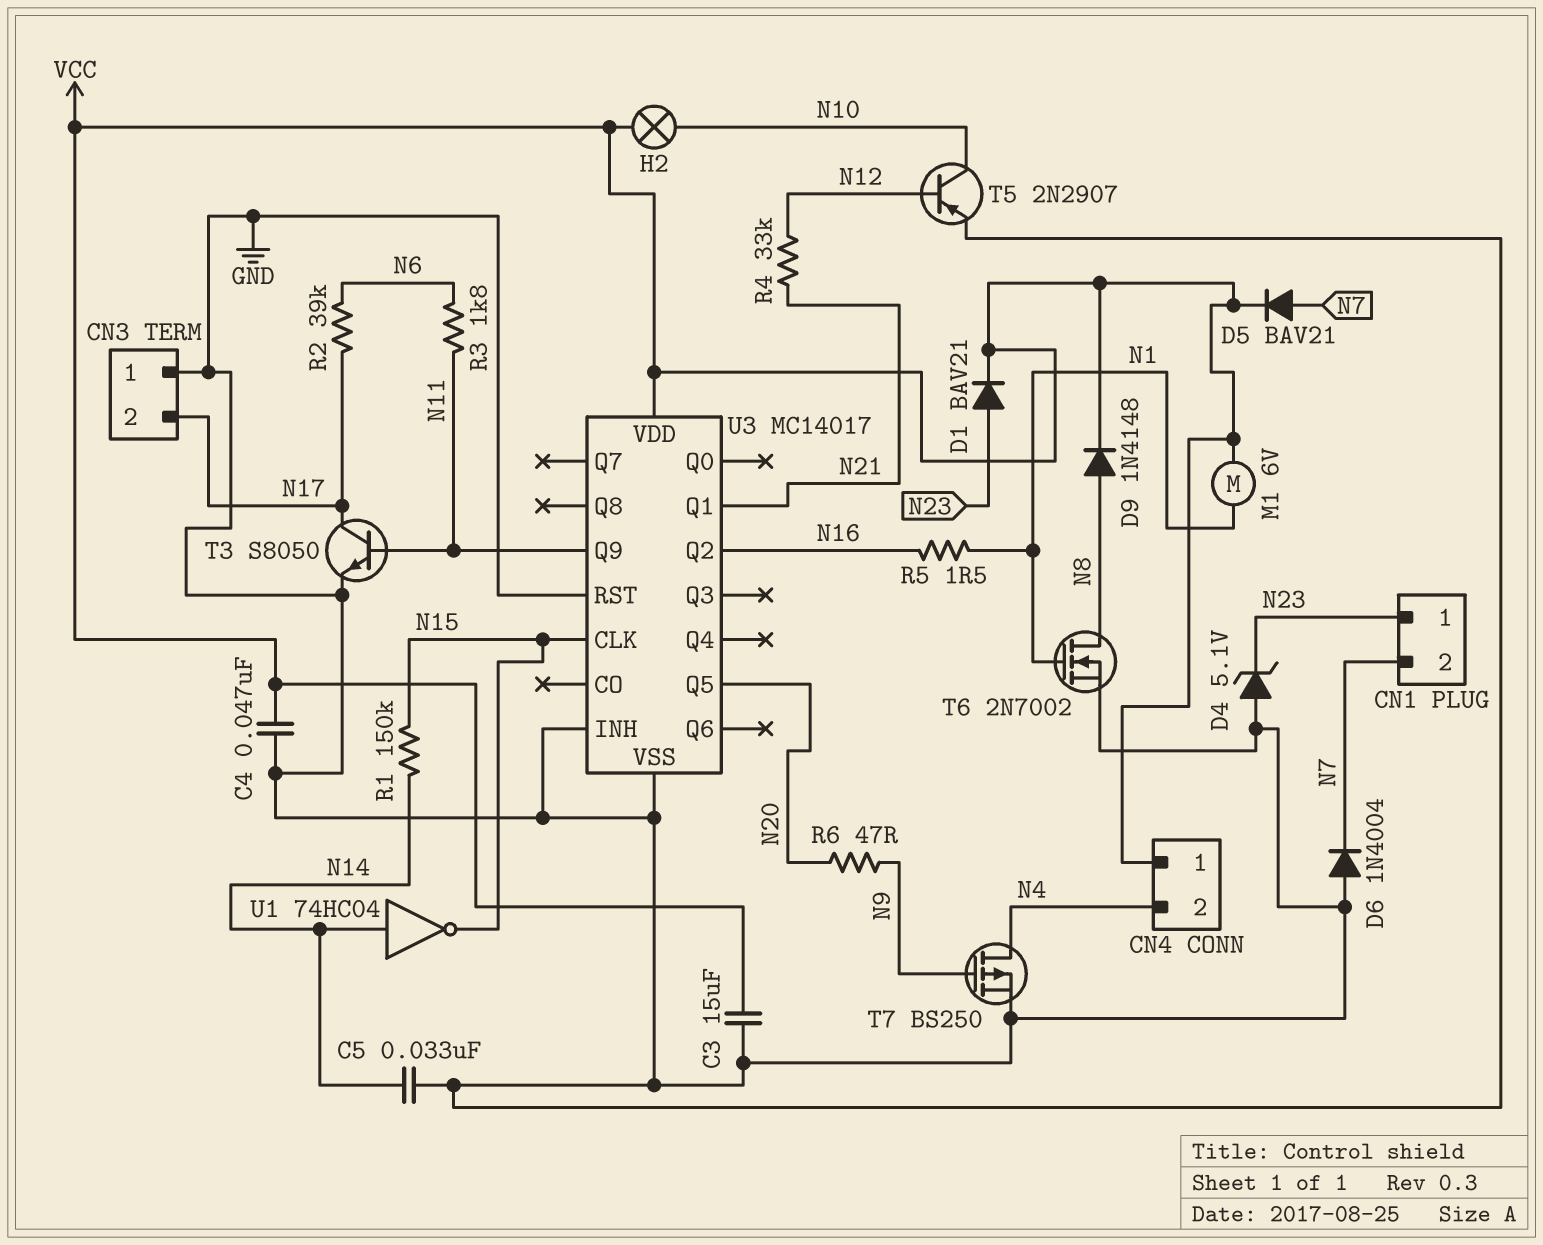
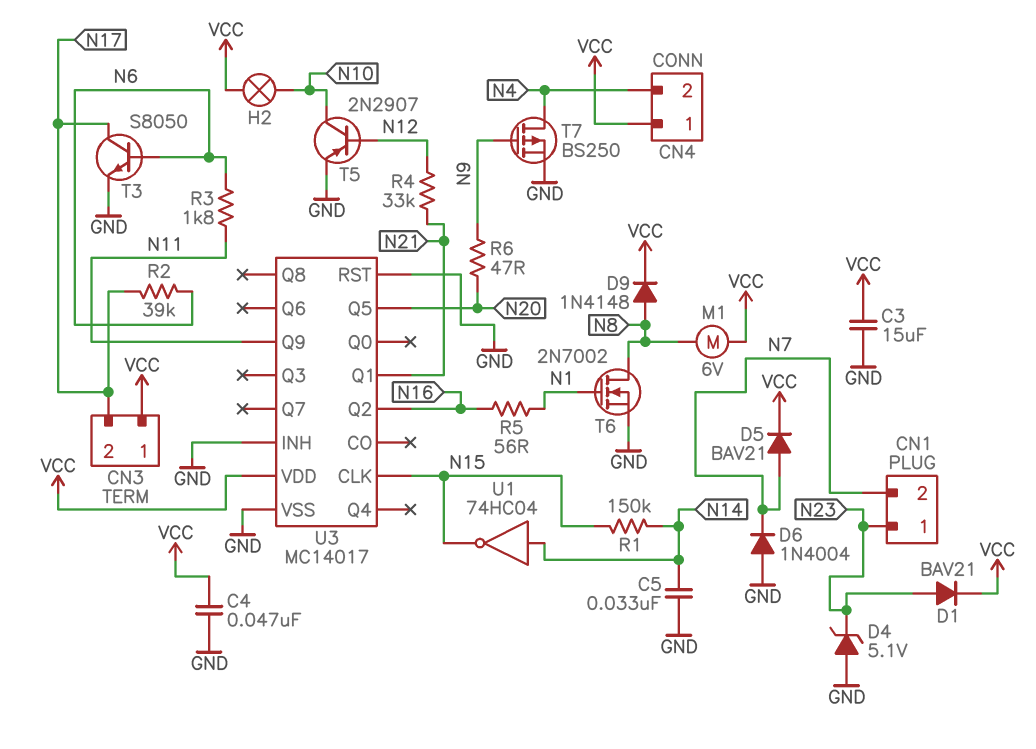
CN3 pin 1: GND -> VCC
M1: motor 6V (N1, VCC) -> motor 6V (N8, VCC)
R5: 1.5 (N1, N16) -> 56 (N1, N16)
T3: NPN S8050 (B N11, C N17, E GND) -> NPN S8050 (B N6, C N17, E GND)

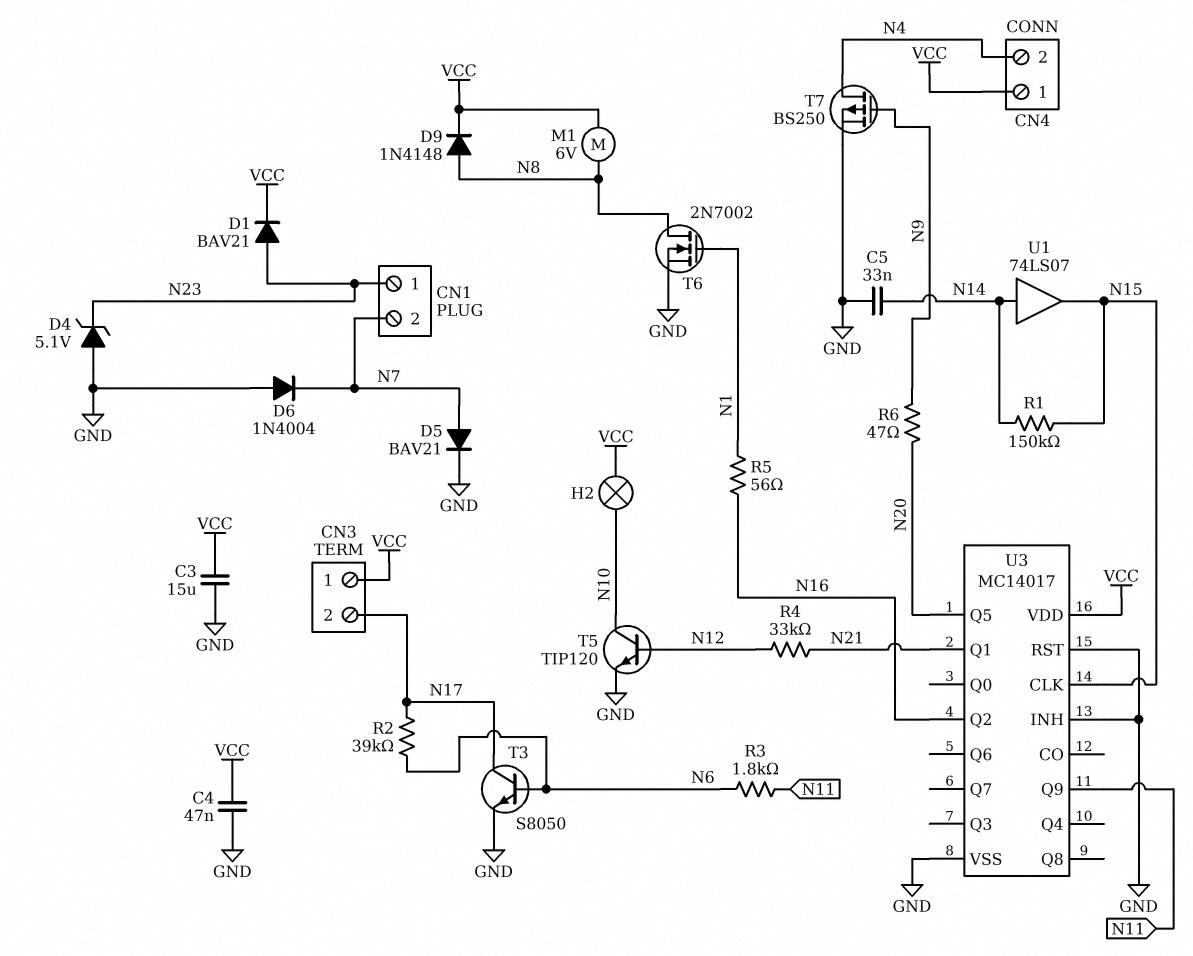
D5: diode BAV21 (A N7, K VCC) -> diode BAV21 (A N7, K GND)
T5: PNP 2N2907 (B N12, C N10, E GND) -> NPN TIP120 (B N12, C N10, E GND)
U1: NOT 74HC04 (in N14, out N15) -> buffer 74LS07 (in N14, out N15)

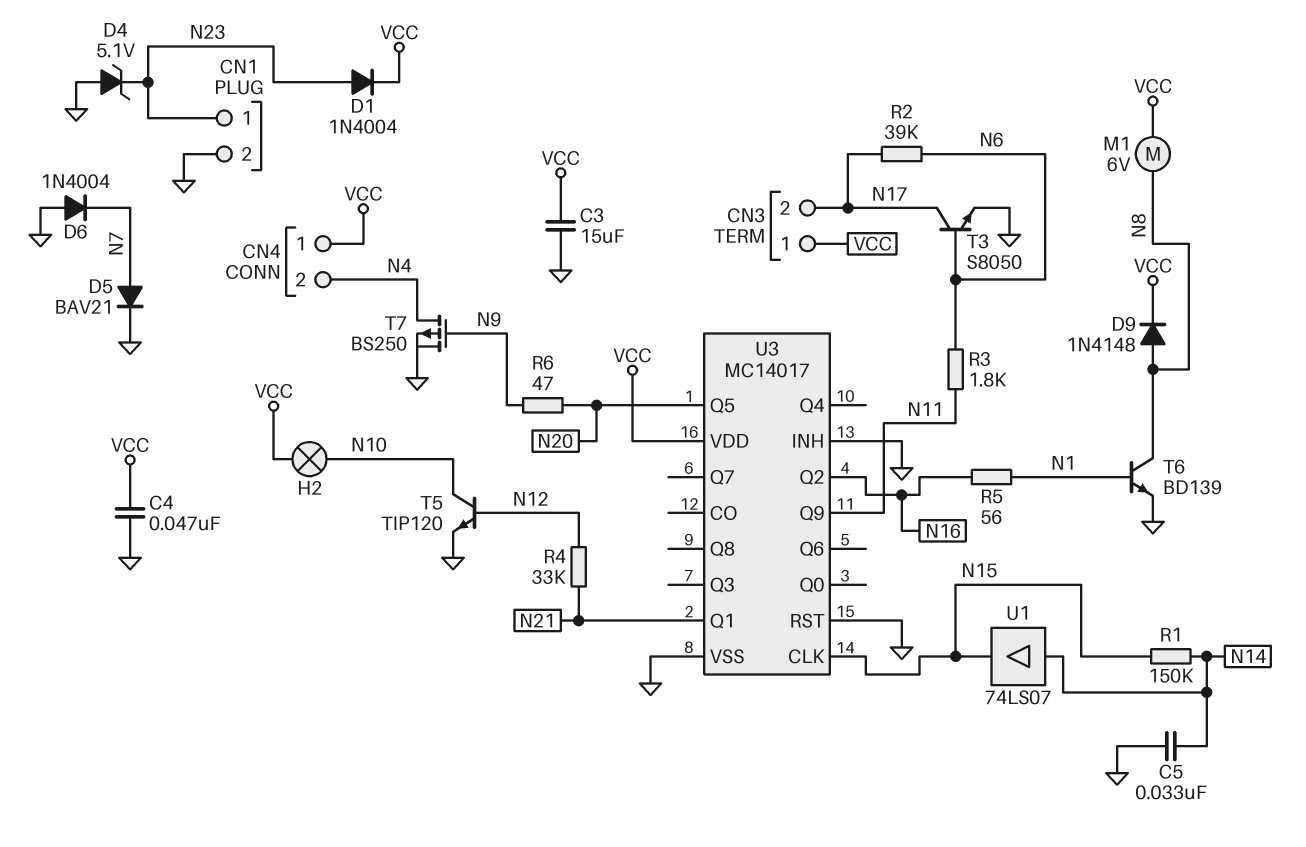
CN1 pin 2: N7 -> GND
D1: diode BAV21 (A N23, K VCC) -> diode 1N4004 (A N23, K VCC)
T6: NMOS 2N7002 (G N1, D N8, S GND) -> NPN BD139 (B N1, C N8, E GND)

